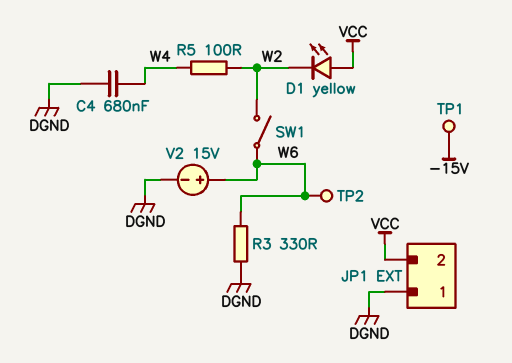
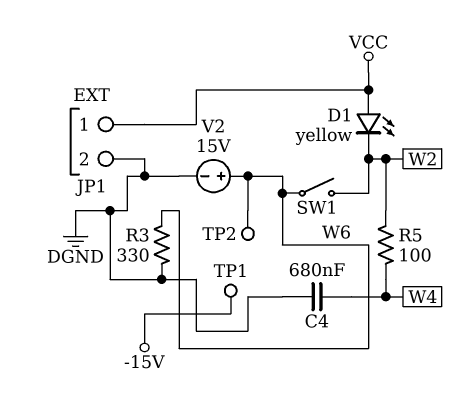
JP1 pin 1: DGND -> VCC
JP1 pin 2: VCC -> DGND

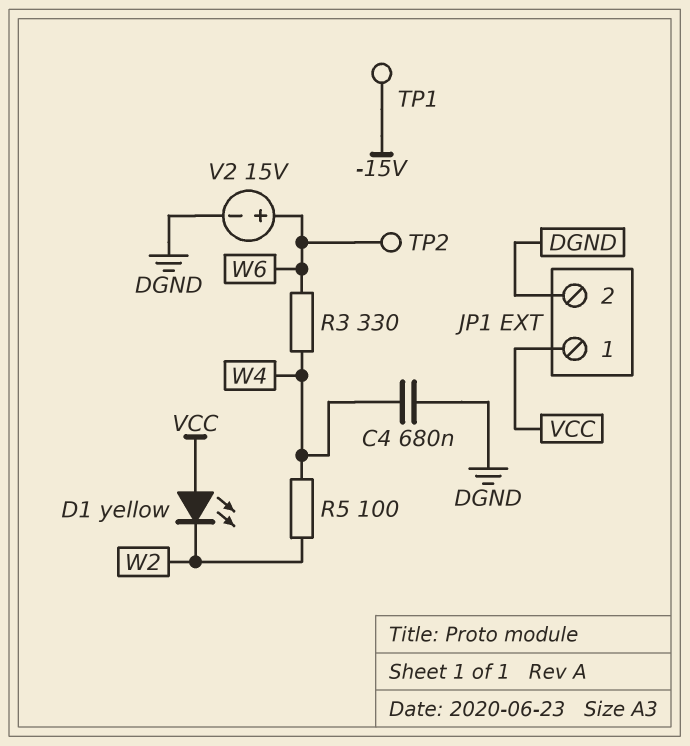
R3: 330 (DGND, W6) -> 330 (W4, W6)
SW1: switch (W2, W6) -> none

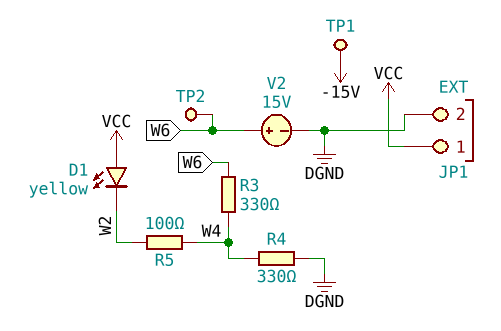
C4: 680nF (DGND, W4) -> none
R4: none -> 330 (DGND, W4)

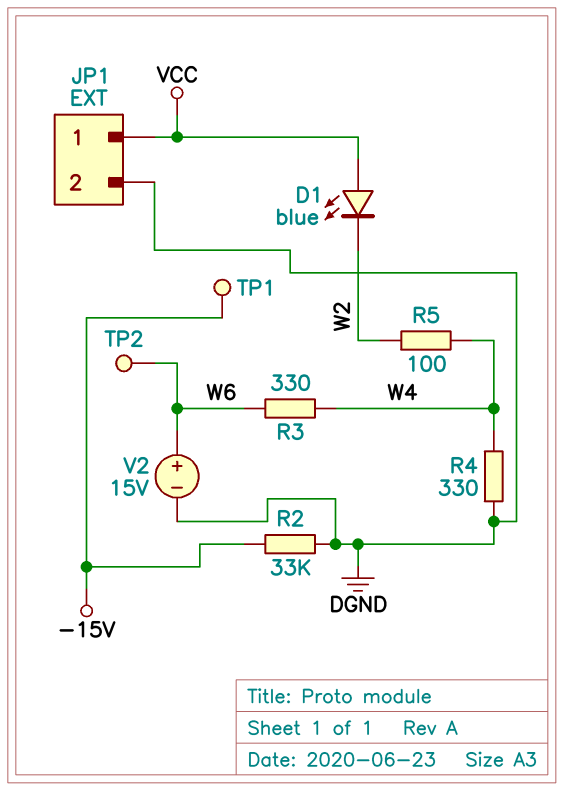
D1: LED yellow (A VCC, K W2) -> LED blue (A VCC, K W2)
R2: none -> 33k (-15V, DGND)

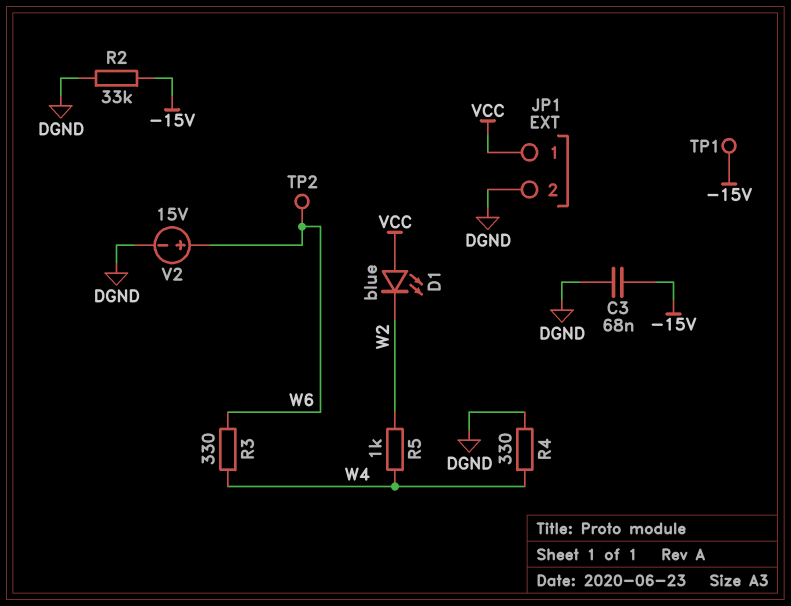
C3: none -> 68nF (-15V, DGND)
R5: 100 (W2, W4) -> 1k (W2, W4)

